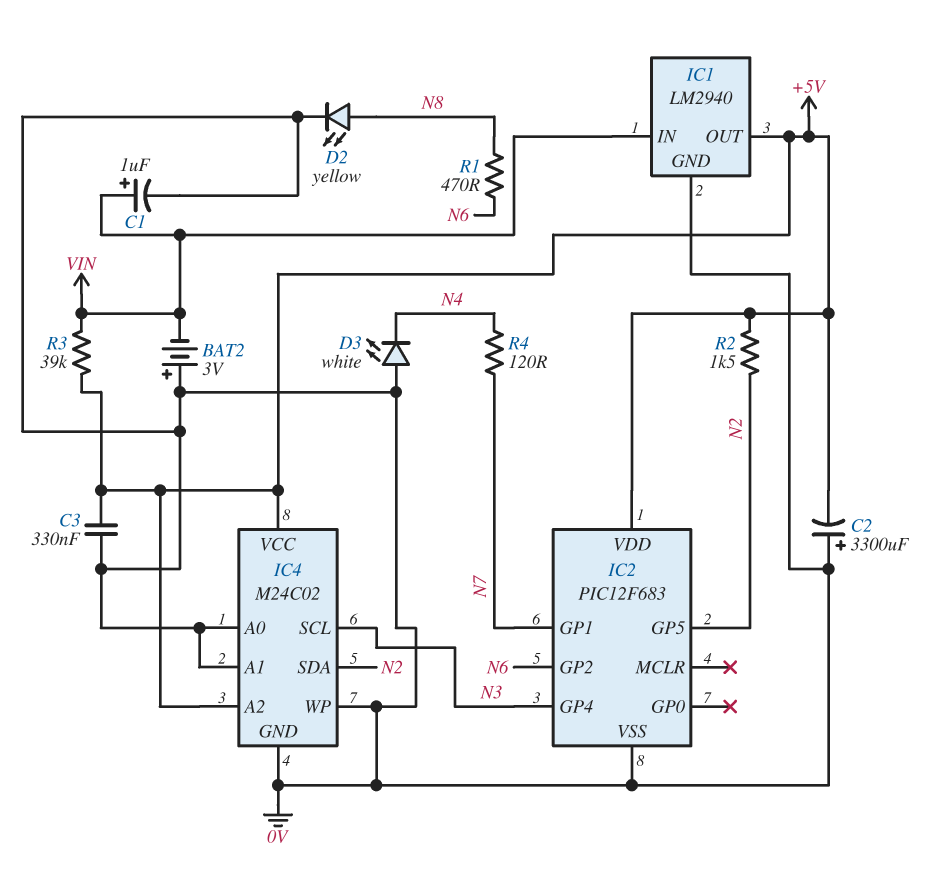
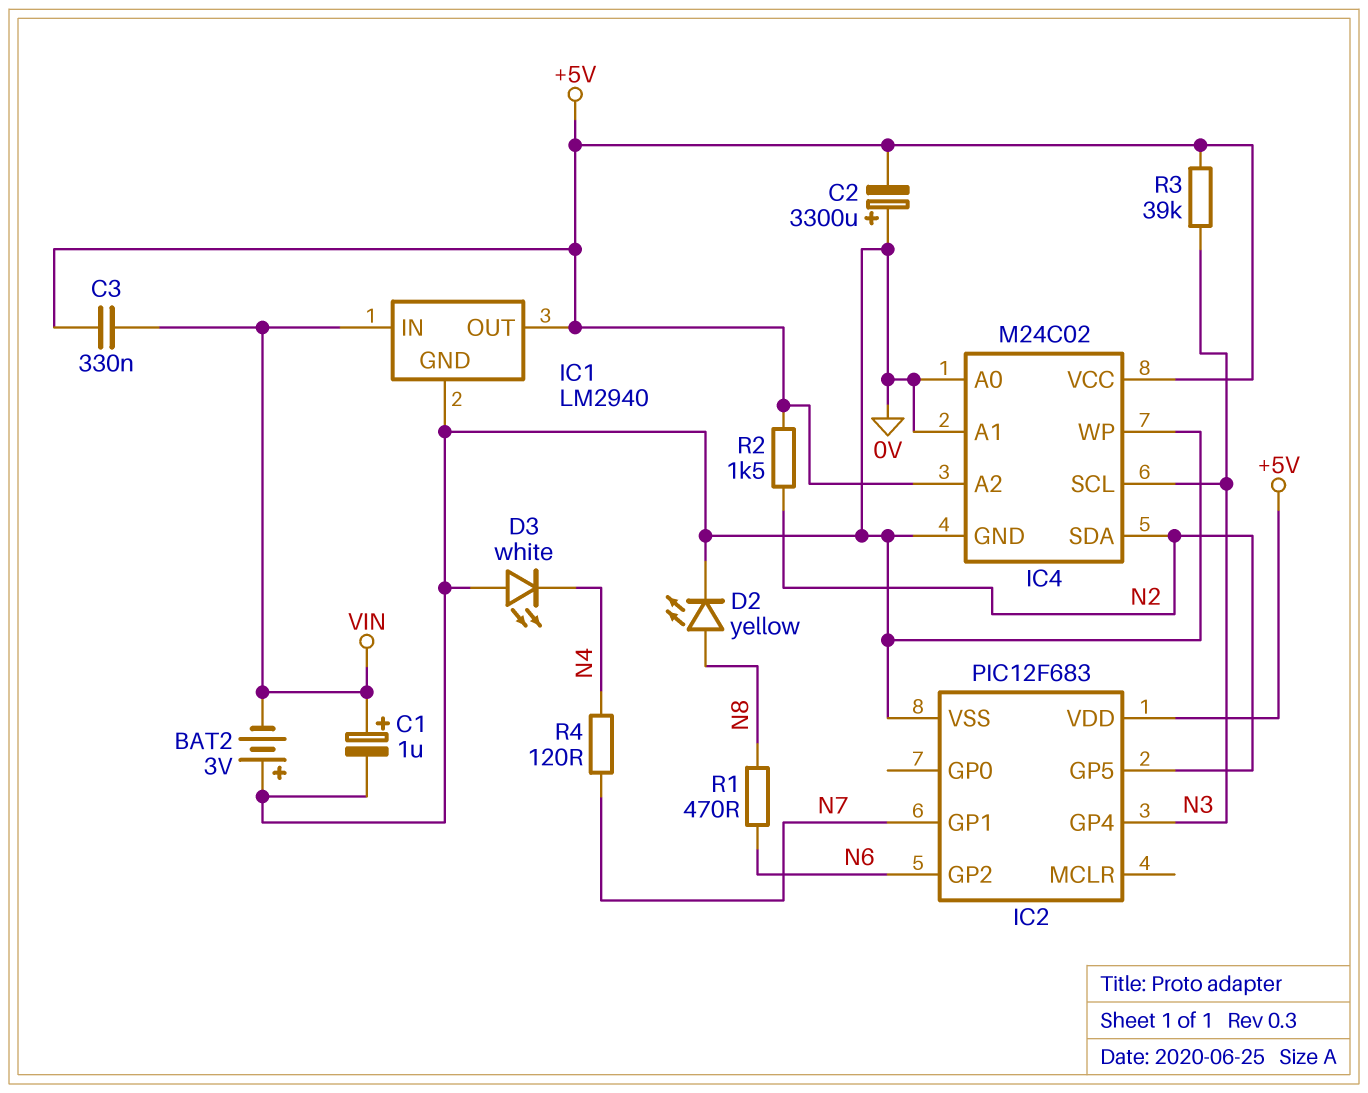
C3: 330nF (+5V, 0V) -> 330nF (+5V, VIN)
R3: 39k (+5V, VIN) -> 39k (+5V, N3)

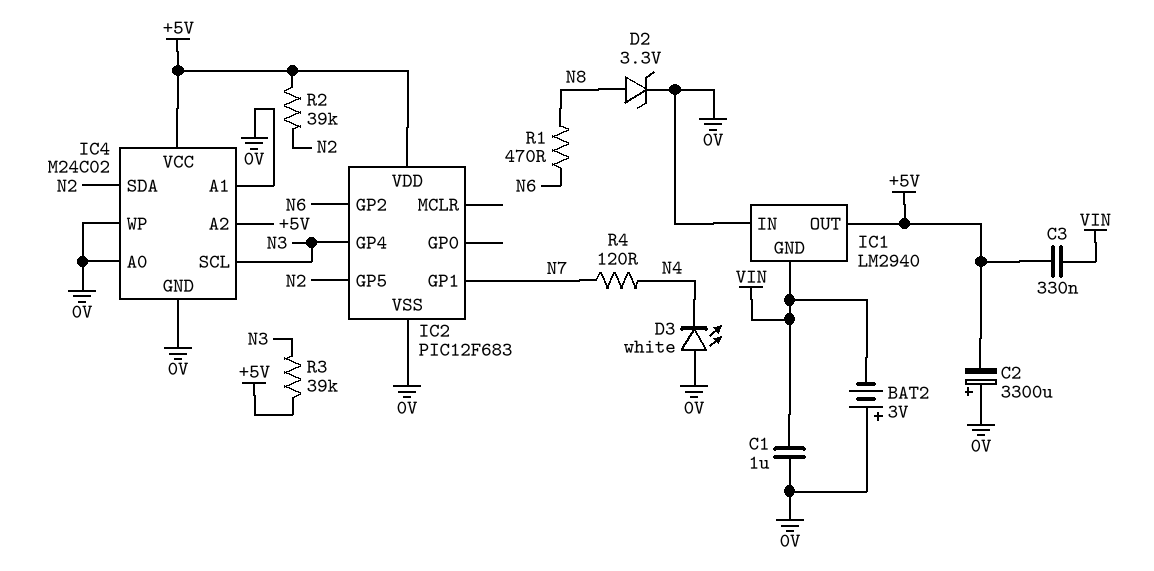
C1: 1uF (plus VIN, minus 0V) -> 1uF (0V, VIN)
D2: LED yellow (A N8, K 0V) -> zener 3.3V (A N8, K 0V)
IC1 pin GND: 0V -> VIN
IC1 pin IN: VIN -> 0V
R2: 1.5k (+5V, N2) -> 39k (+5V, N2)

